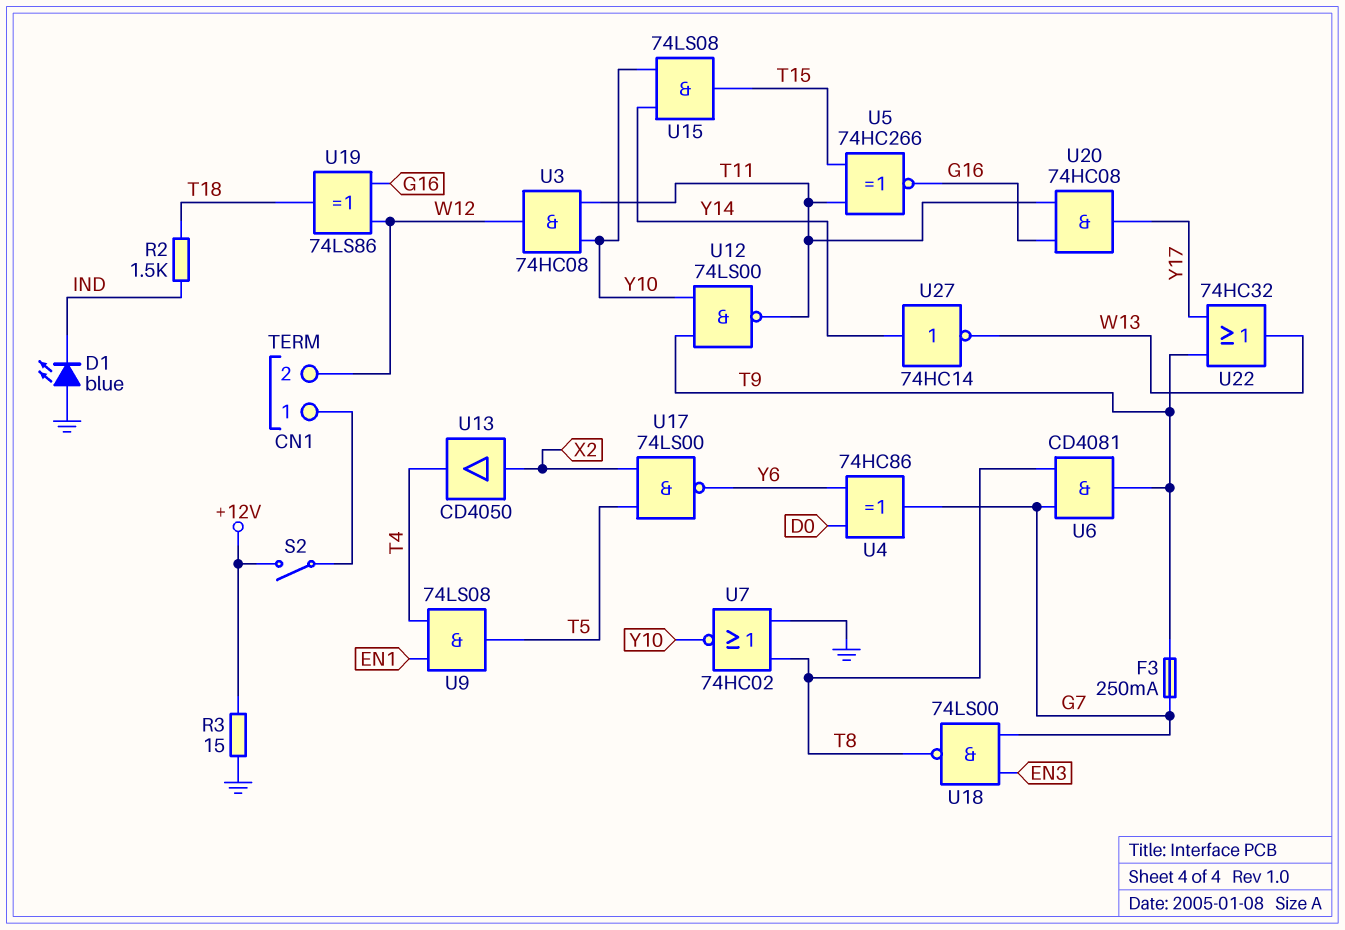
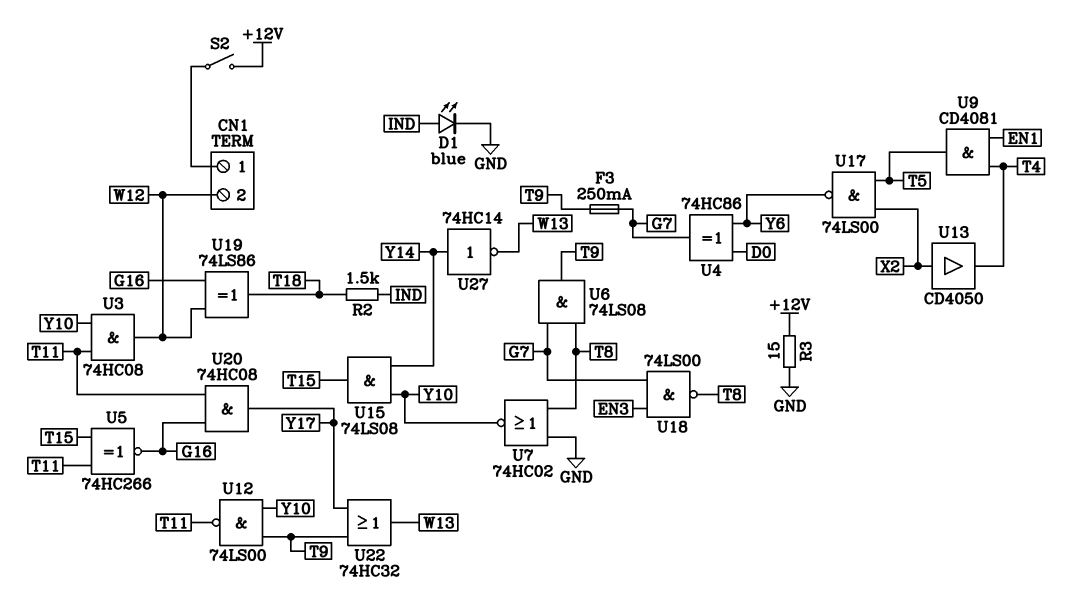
D1: LED blue (A GND, K IND) -> LED blue (A IND, K GND)
U6: AND CD4081 (in G7, in T8, out T9) -> AND 74LS08 (in G7, in T8, out T9)
U9: AND 74LS08 (in EN1, in T4, out T5) -> AND CD4081 (in EN1, in T4, out T5)

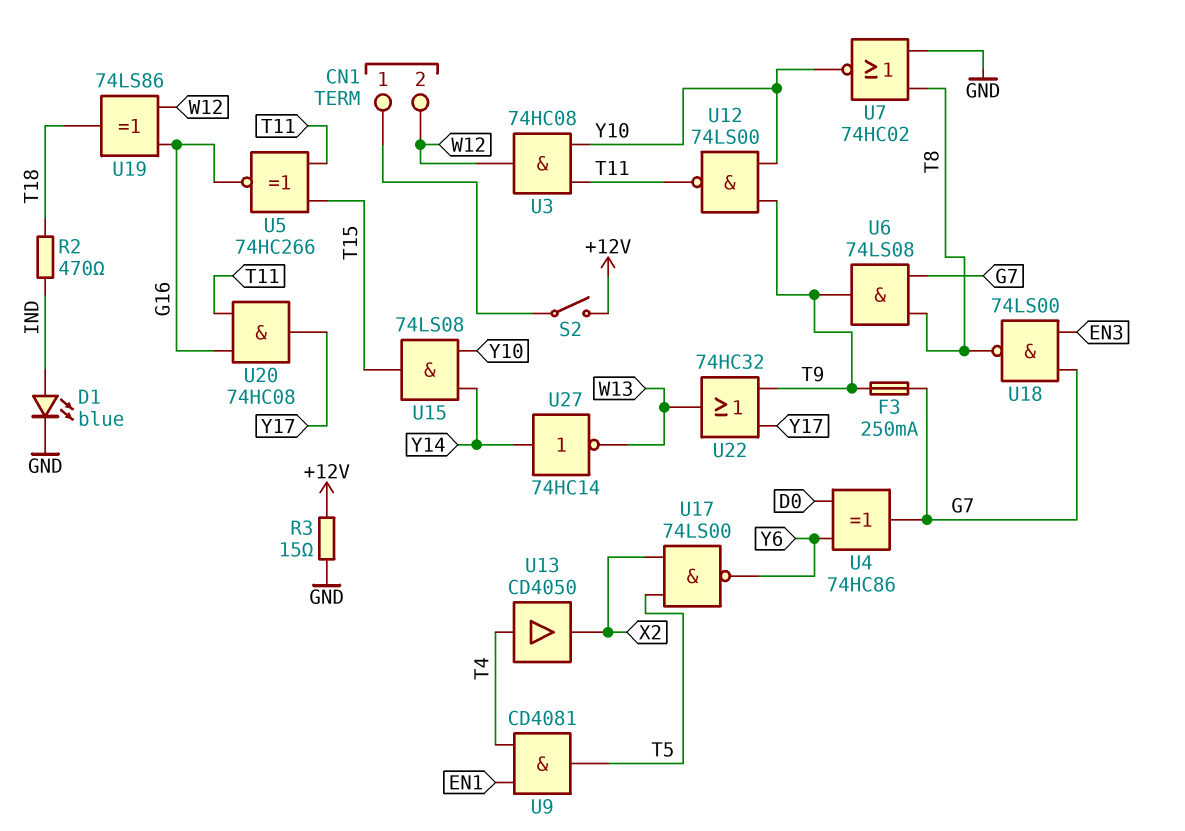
R2: 1.5k (IND, T18) -> 470 (IND, T18)
U13: buffer CD4050 (in X2, out T4) -> buffer CD4050 (in T4, out X2)

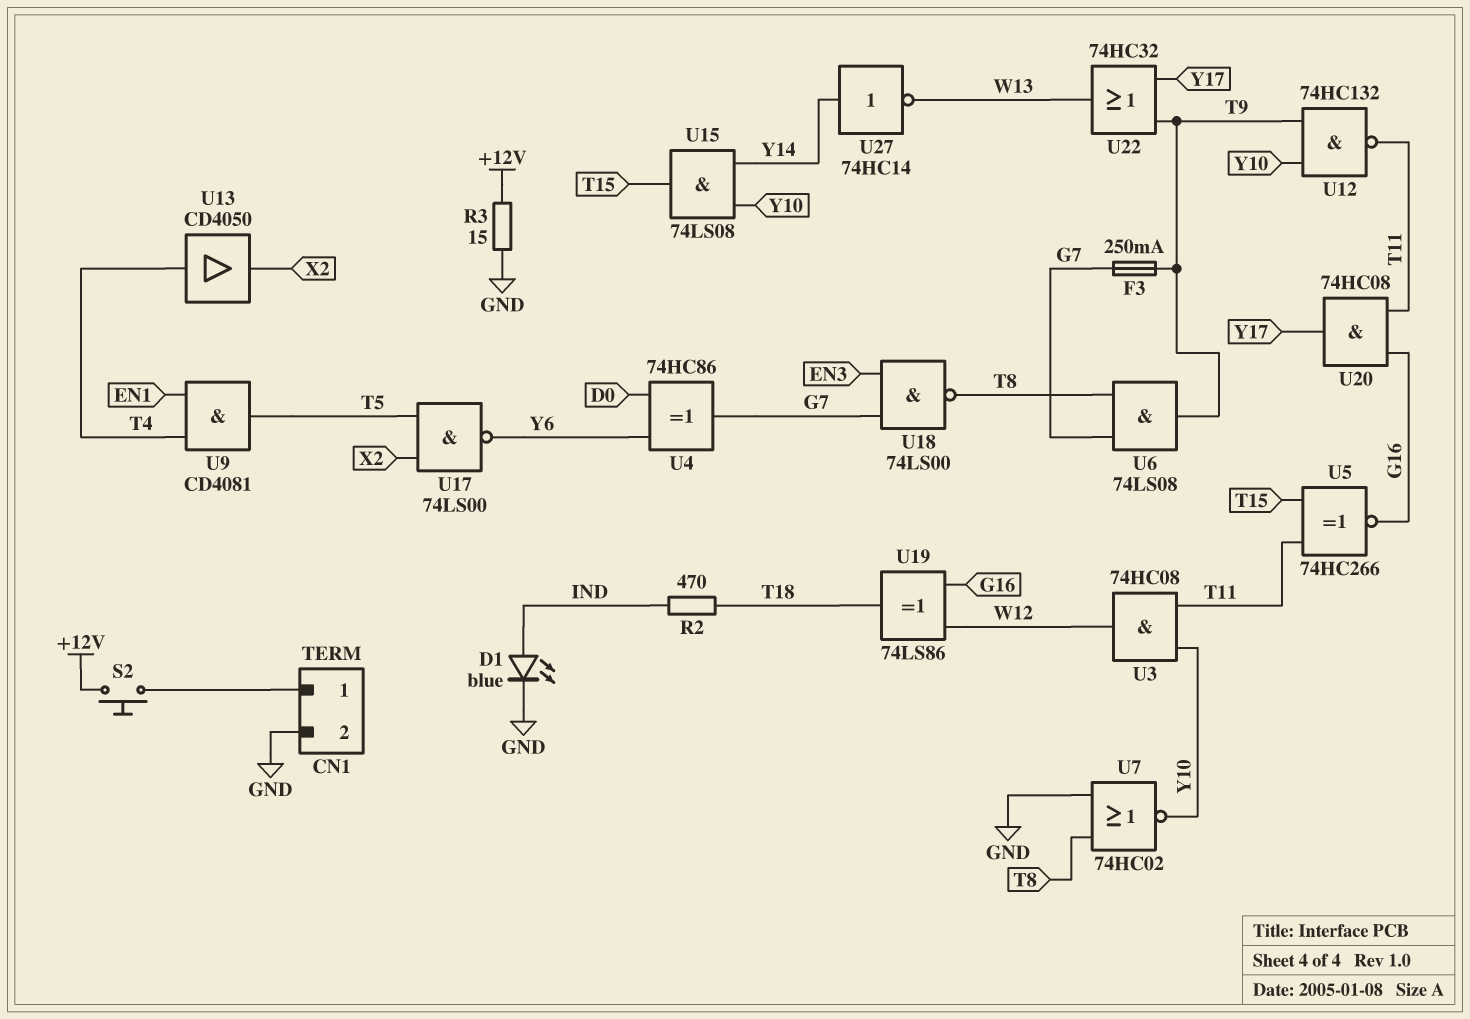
CN1 pin 2: W12 -> GND
S2: switch (+12V, CN1/1) -> button (+12V, CN1/1)
U12: NAND 74LS00 (in T9, in Y10, out T11) -> NAND 74HC132 (in T9, in Y10, out T11)

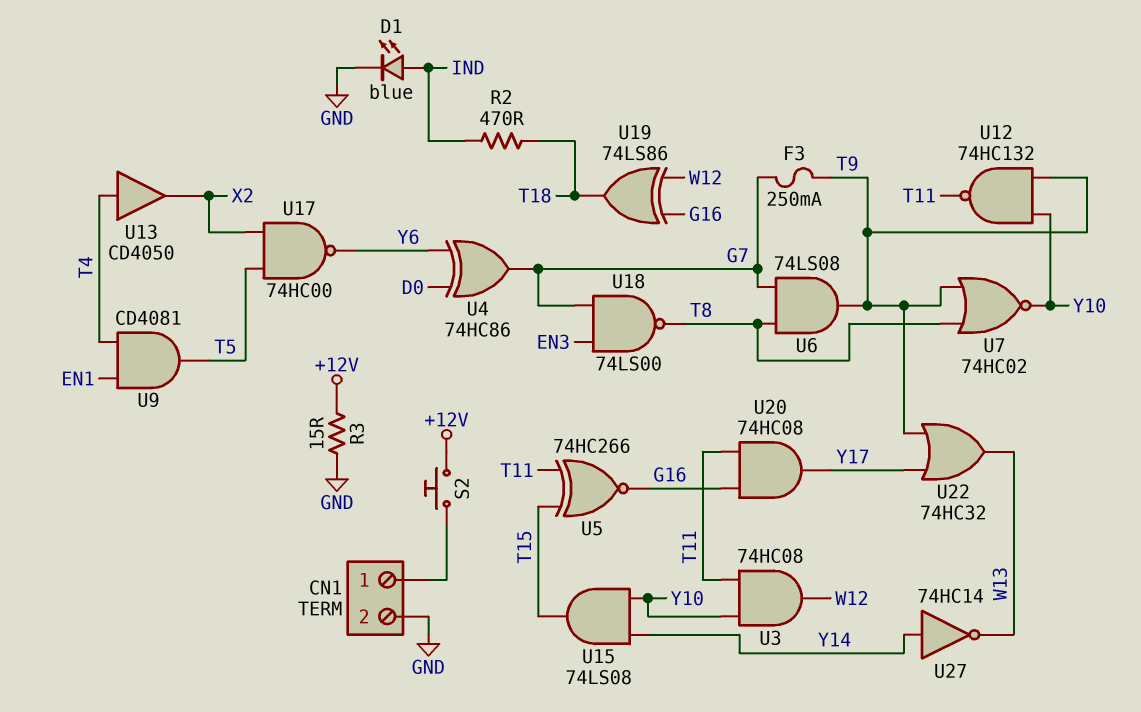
U7: NOR 74HC02 (in GND, in T8, out Y10) -> NOR 74HC02 (in T8, in T9, out Y10)
U17: NAND 74LS00 (in T5, in X2, out Y6) -> NAND 74HC00 (in T5, in X2, out Y6)

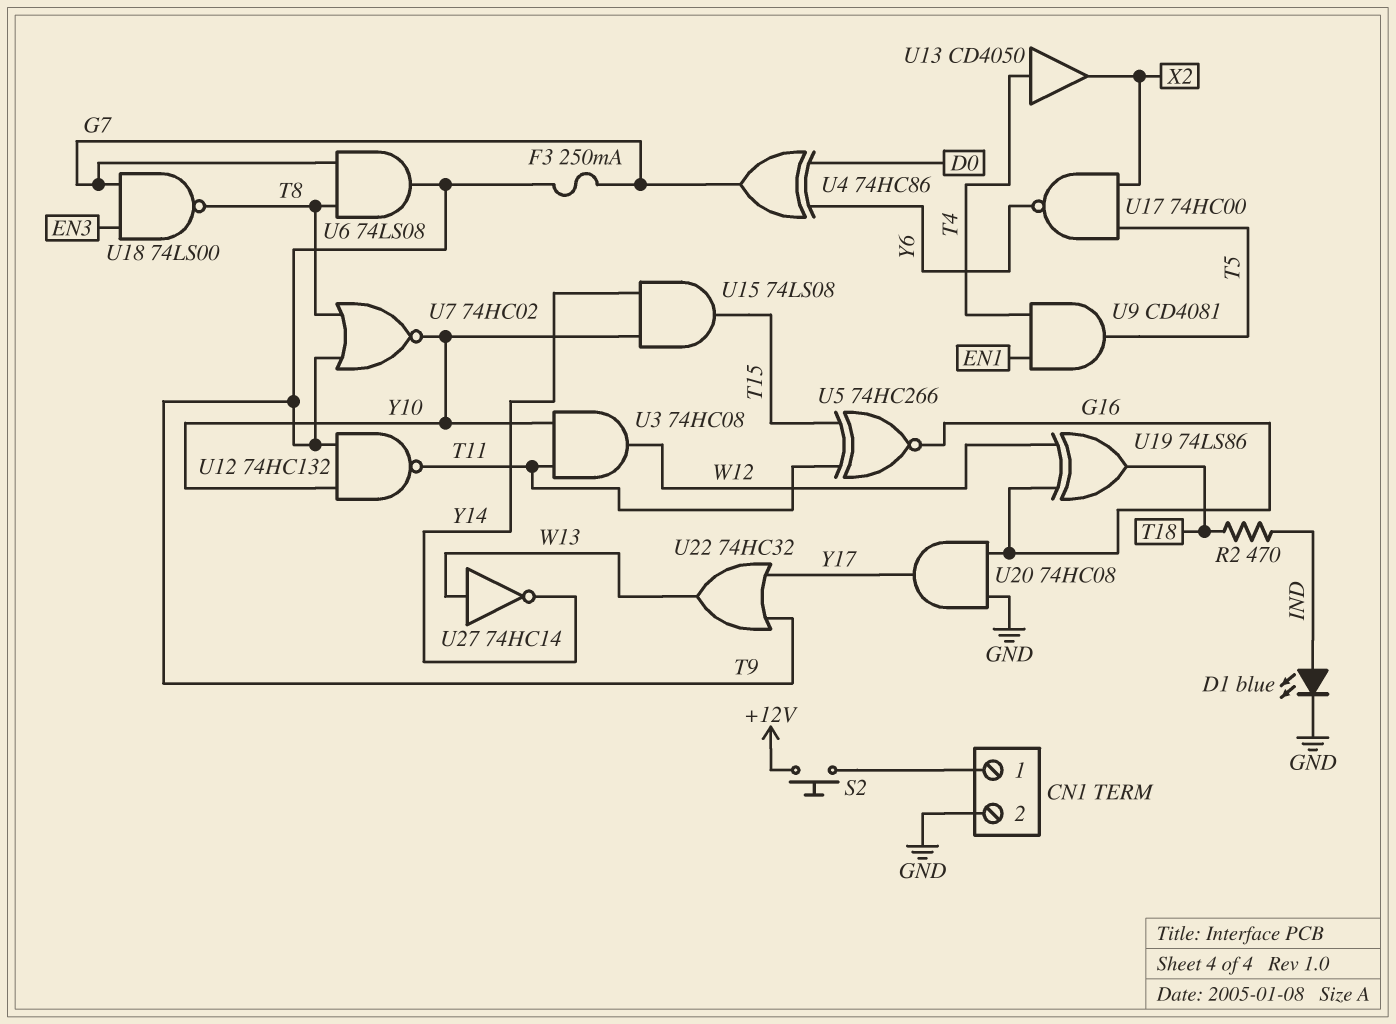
R3: 15 (+12V, GND) -> none
U20: AND 74HC08 (in G16, in T11, out Y17) -> AND 74HC08 (in G16, in GND, out Y17)
U27: NOT 74HC14 (in Y14, out W13) -> NOT 74HC14 (in W13, out Y14)

